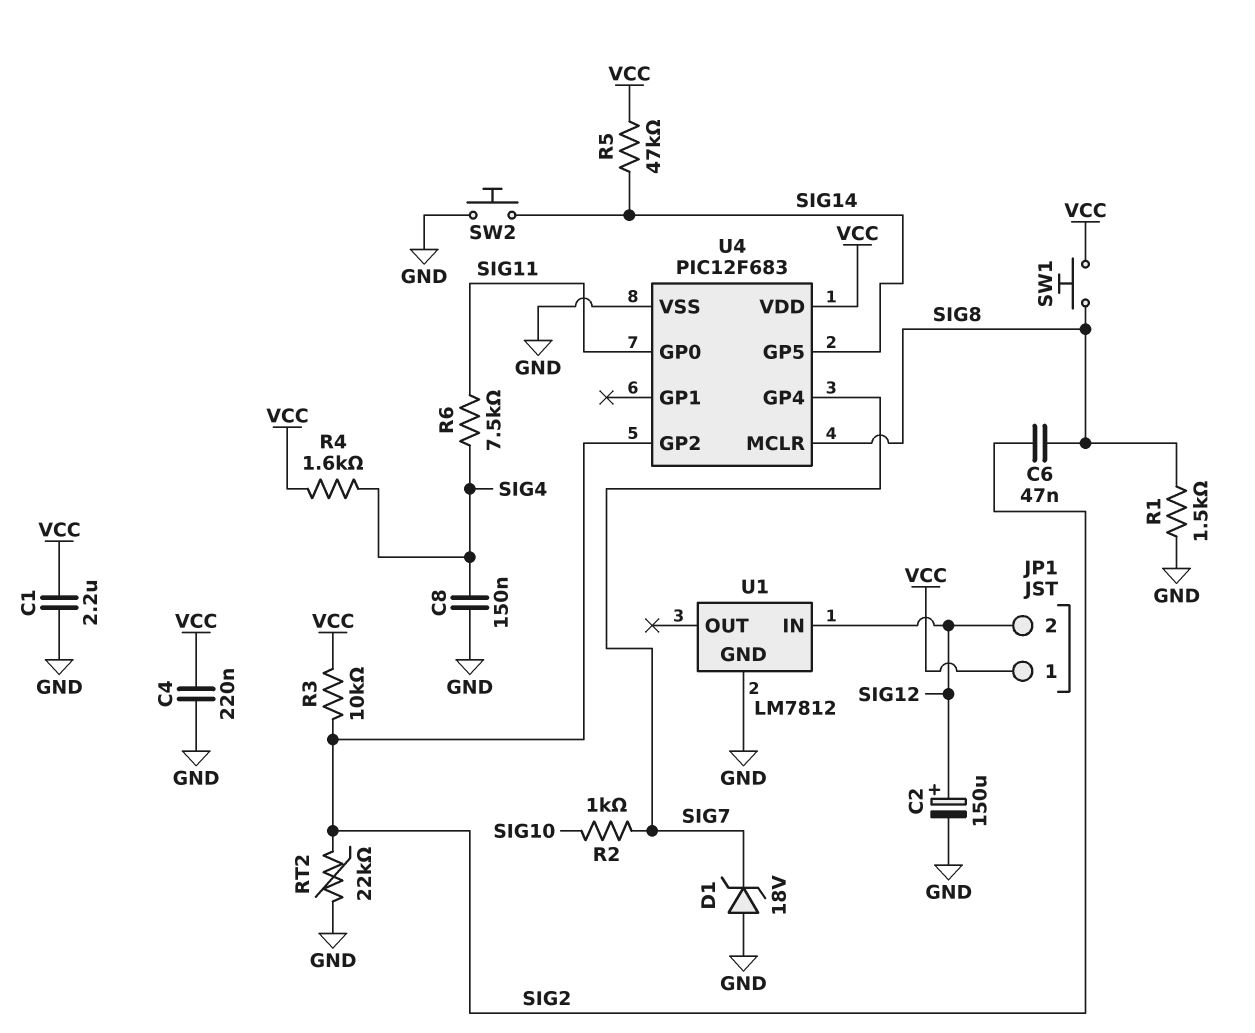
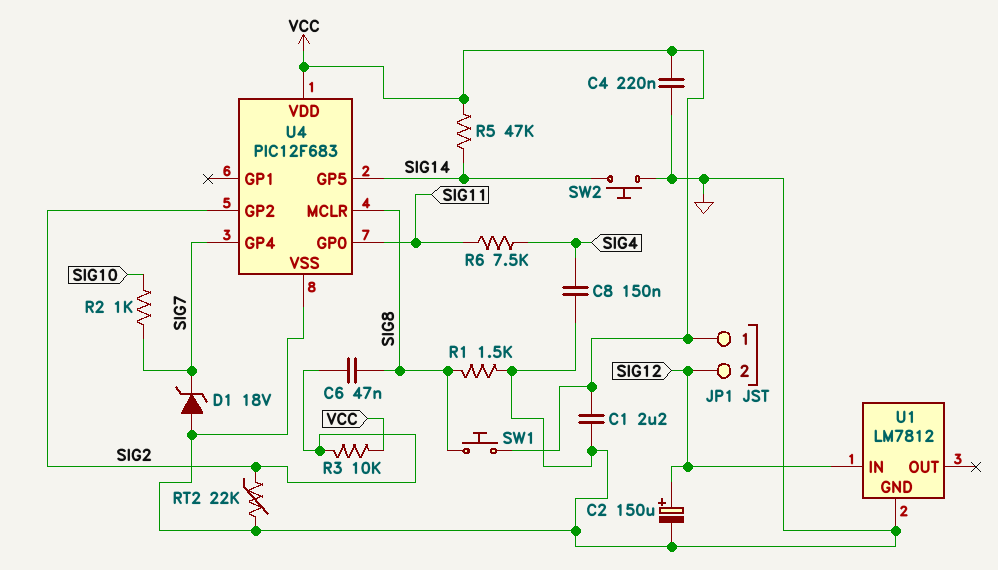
R4: 1.6k (SIG4, VCC) -> none

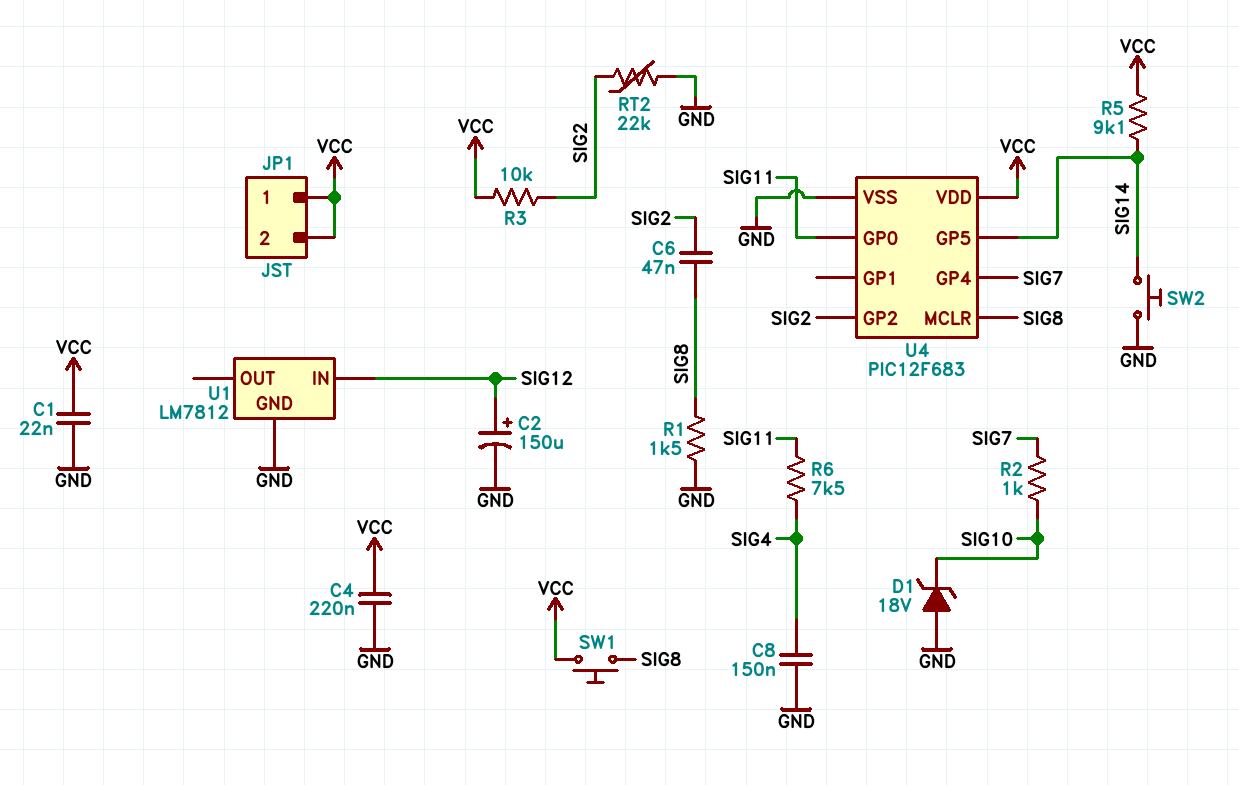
C1: 2.2uF (GND, VCC) -> 22nF (GND, VCC)
D1: zener 18V (A GND, K SIG7) -> zener 18V (A GND, K SIG10)
JP1 pin 2: SIG12 -> VCC
R5: 47k (SIG14, VCC) -> 9.1k (SIG14, VCC)

